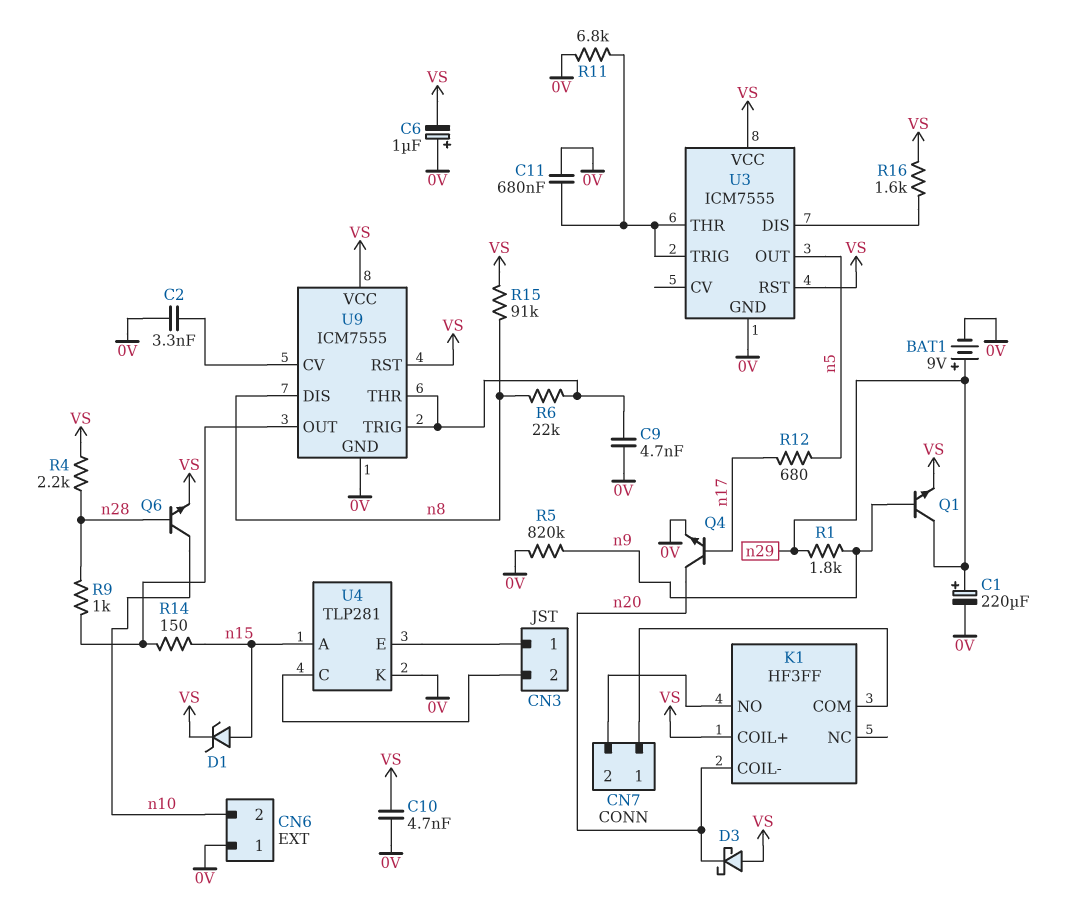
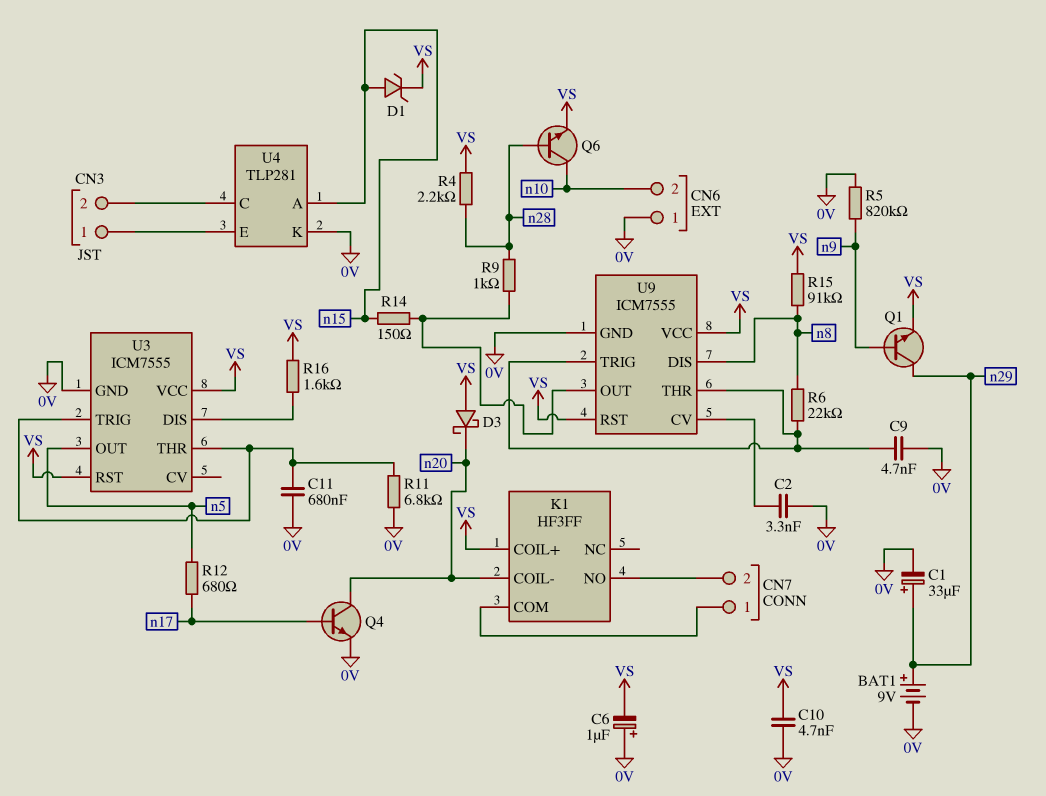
C1: 220uF (plus n29, minus 0V) -> 33uF (plus n29, minus 0V)
R1: 1.8k (n9, n29) -> none

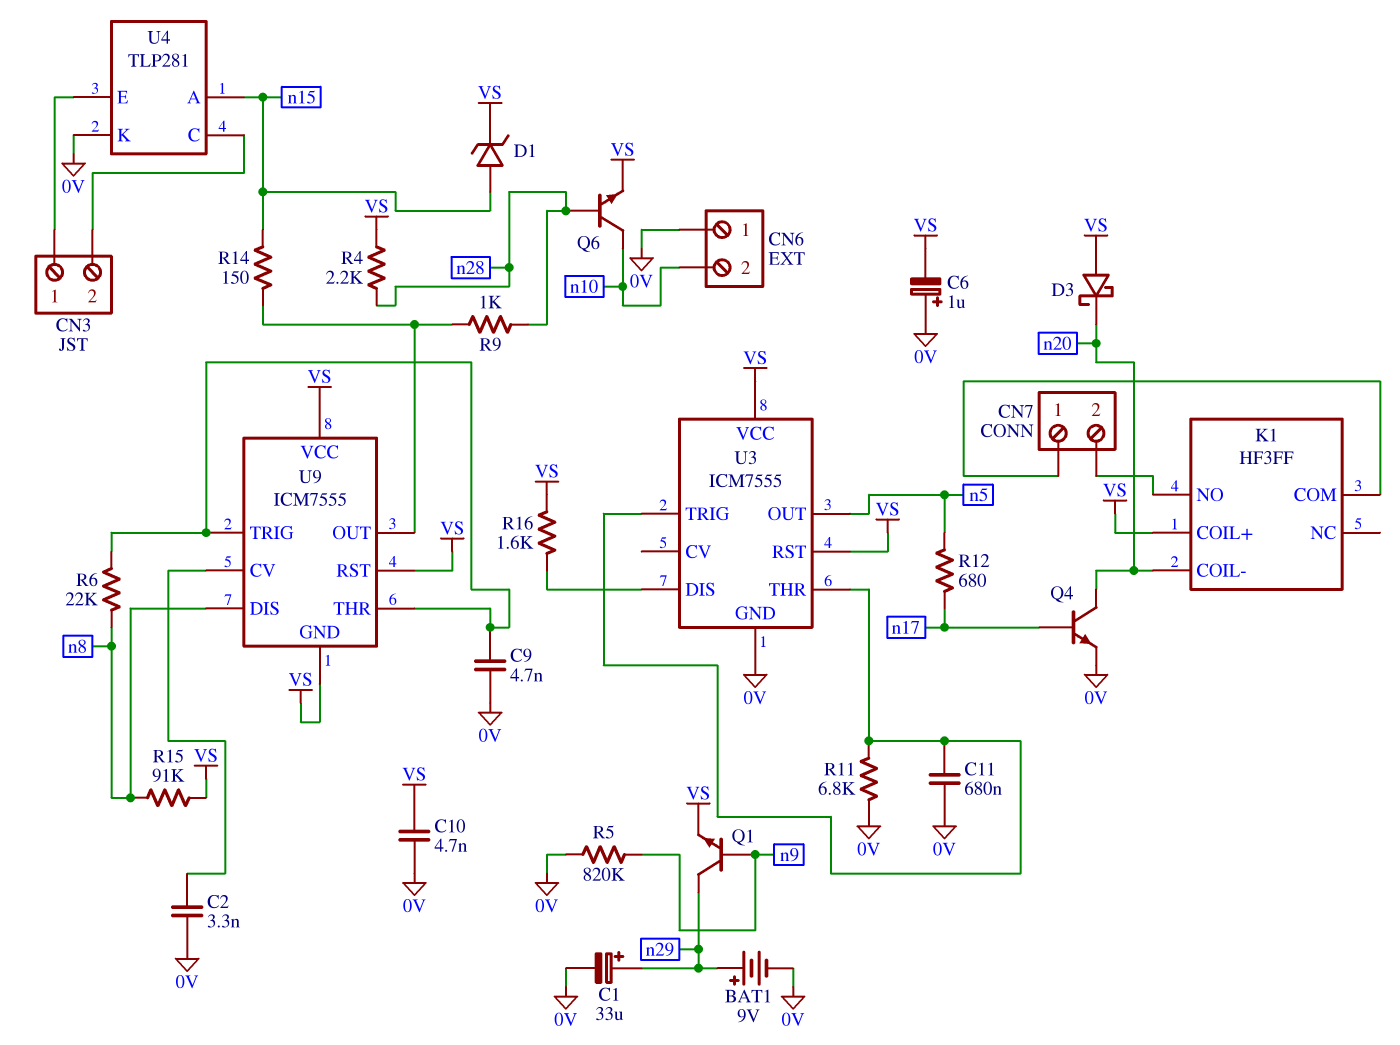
U9 pin GND: 0V -> VS

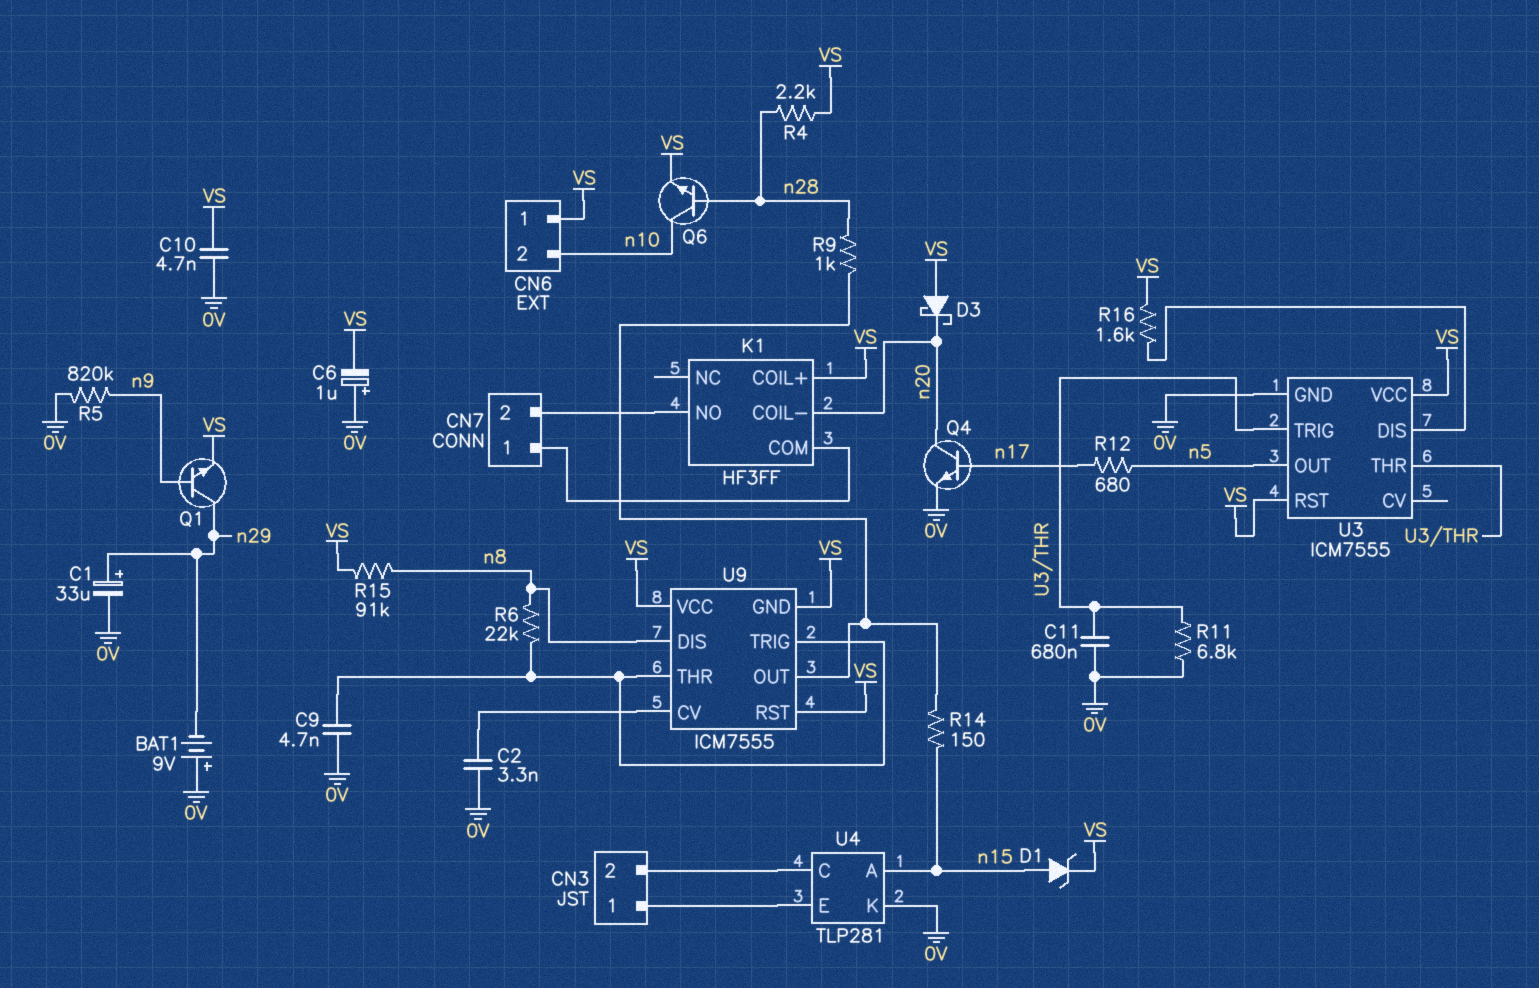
BAT1: 9V (plus n29, minus 0V) -> 9V (plus 0V, minus n29)
CN6 pin 1: 0V -> VS

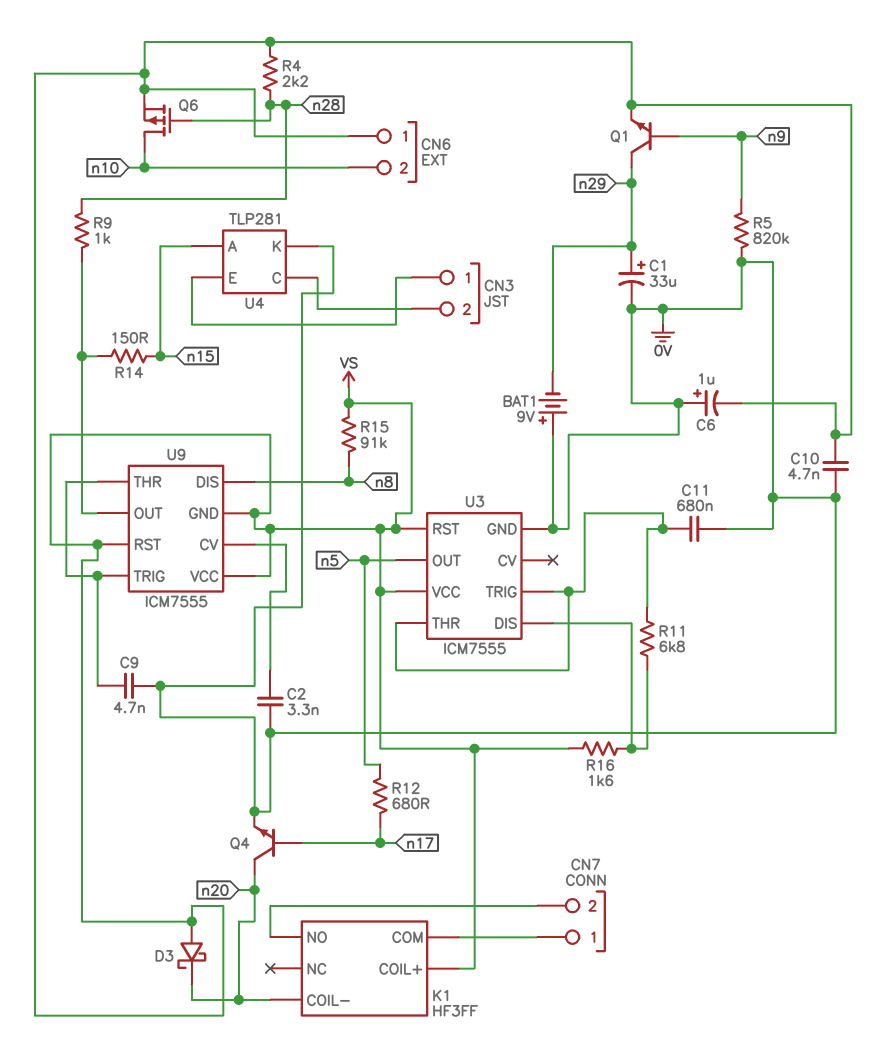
D1: zener (A n15, K VS) -> none
Q6: NPN (B n28, C n10, E VS) -> PMOS (G n28, D n10, S VS)
R6: 22k (U9/THR, n8) -> none
R11: 6.8k (0V, U3/THR) -> 6.8k (U3/DIS, U3/THR)

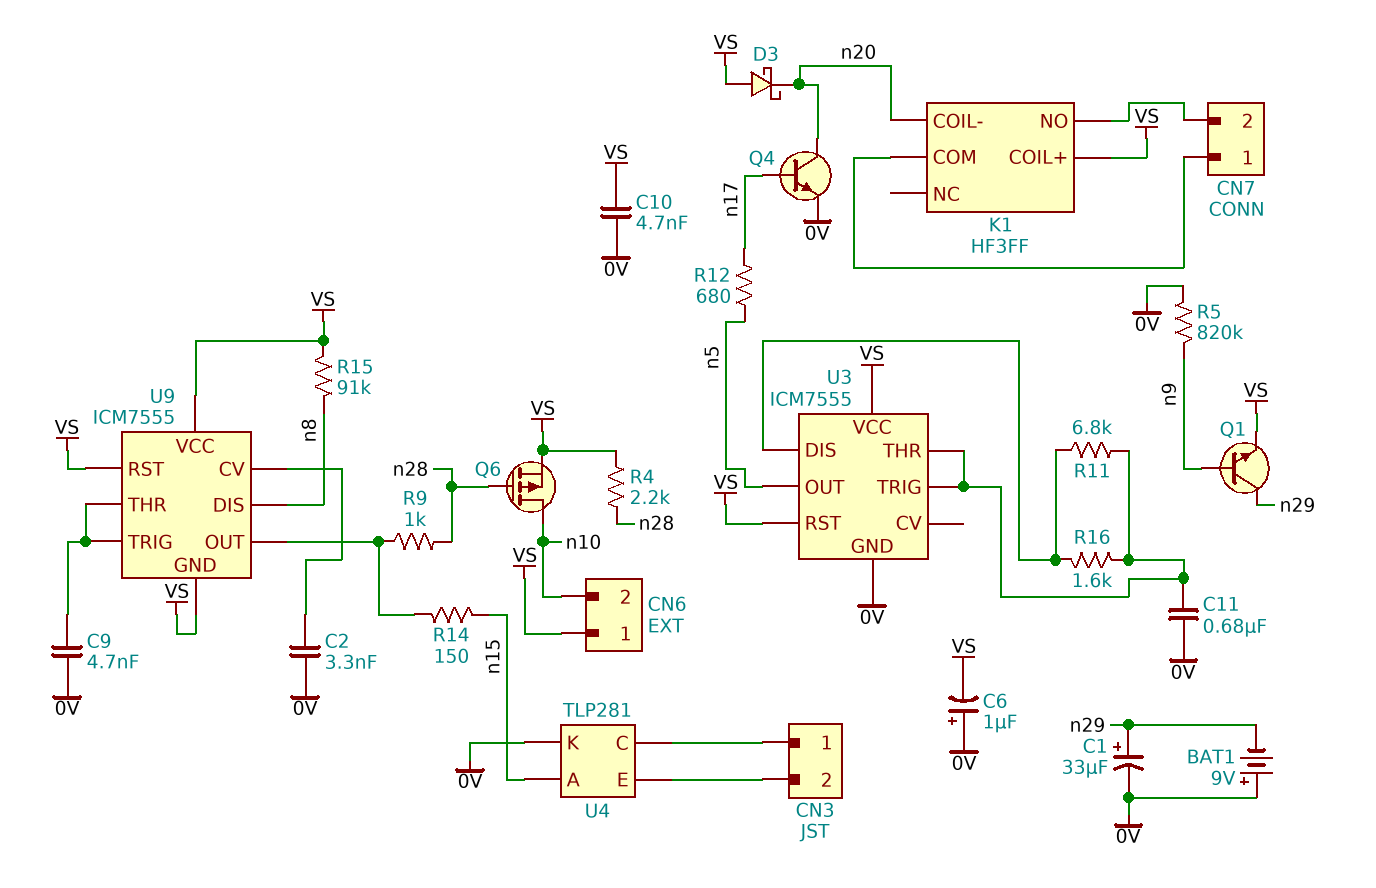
R16: 1.6k (U3/DIS, VS) -> 1.6k (U3/DIS, U3/THR)
U4 pin C: CN3/2 -> CN3/1
U4 pin E: CN3/1 -> CN3/2

